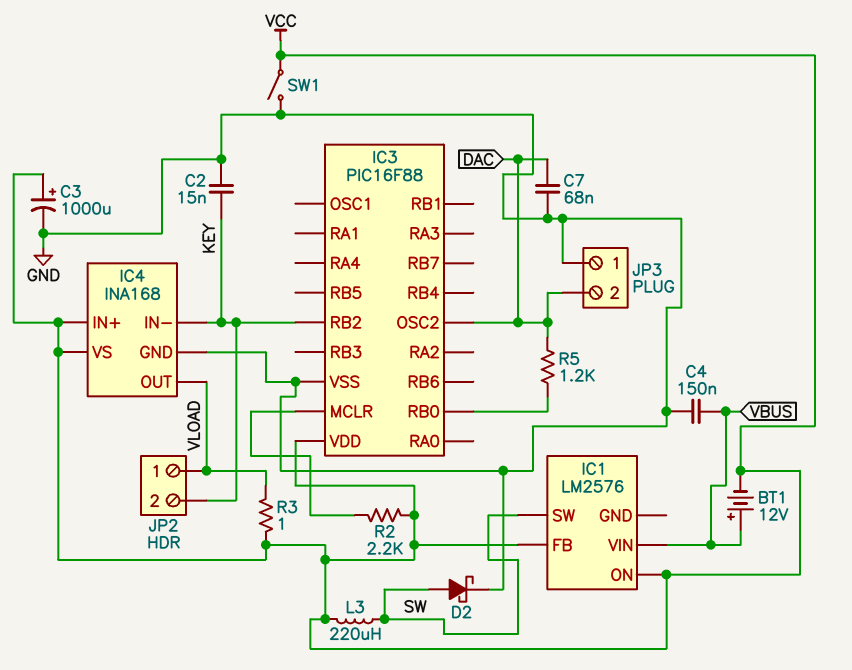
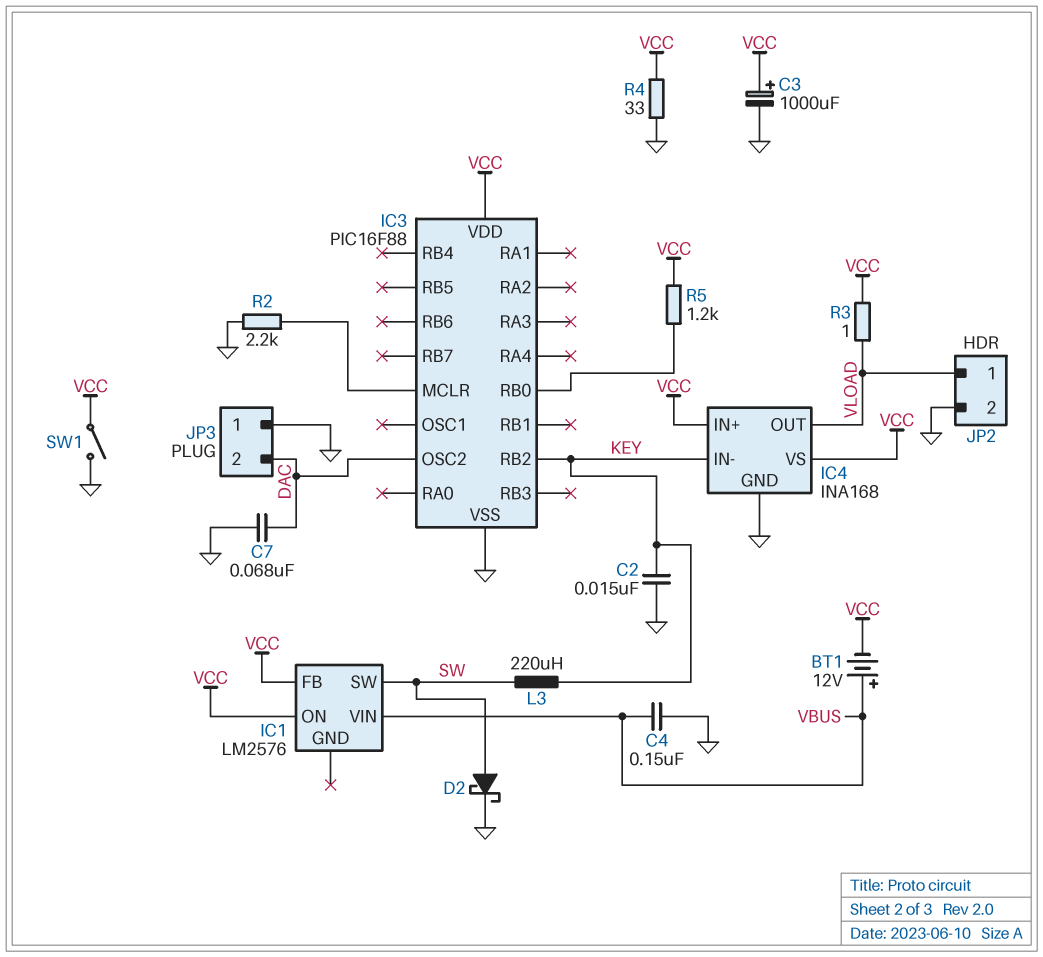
JP2 pin 2: KEY -> GND
L3: 220uH (SW, VCC) -> 220uH (KEY, SW)
R2: 2.2k (IC3/MCLR, VCC) -> 2.2k (GND, IC3/MCLR)
R4: none -> 33 (GND, VCC)
R5: 1.2k (DAC, IC3/RB0) -> 1.2k (IC3/RB0, VCC)

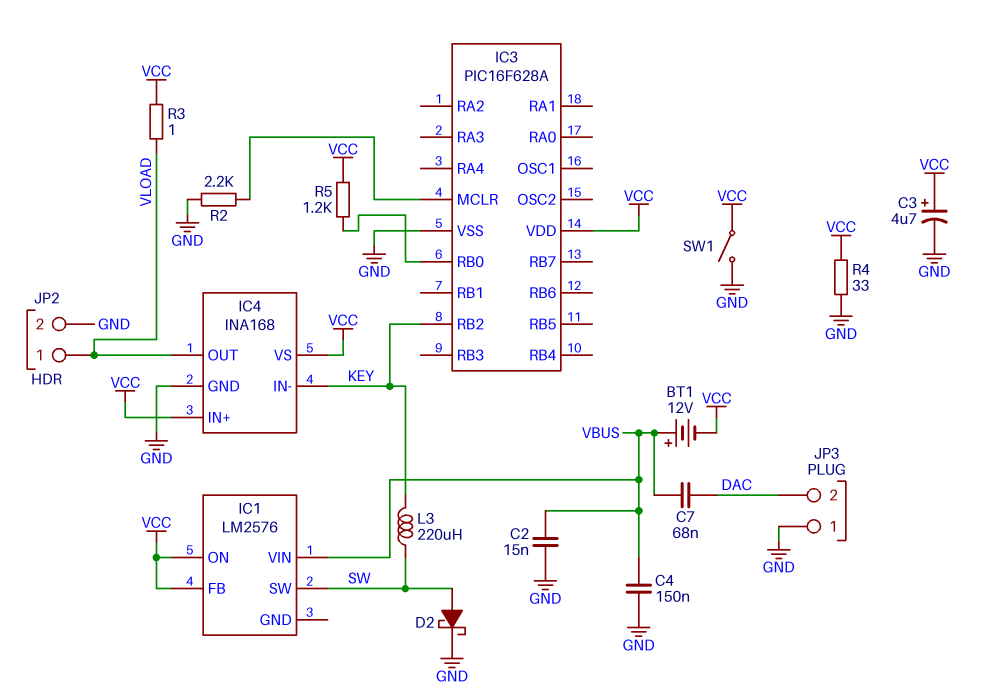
C2: 15nF (GND, KEY) -> 15nF (GND, VBUS)
C3: 1000uF (plus VCC, minus GND) -> 4.7uF (plus VCC, minus GND)
C7: 68nF (DAC, GND) -> 68nF (DAC, VBUS)
IC3: PIC16F88 -> PIC16F628A
IC3 pin OSC2: DAC -> none

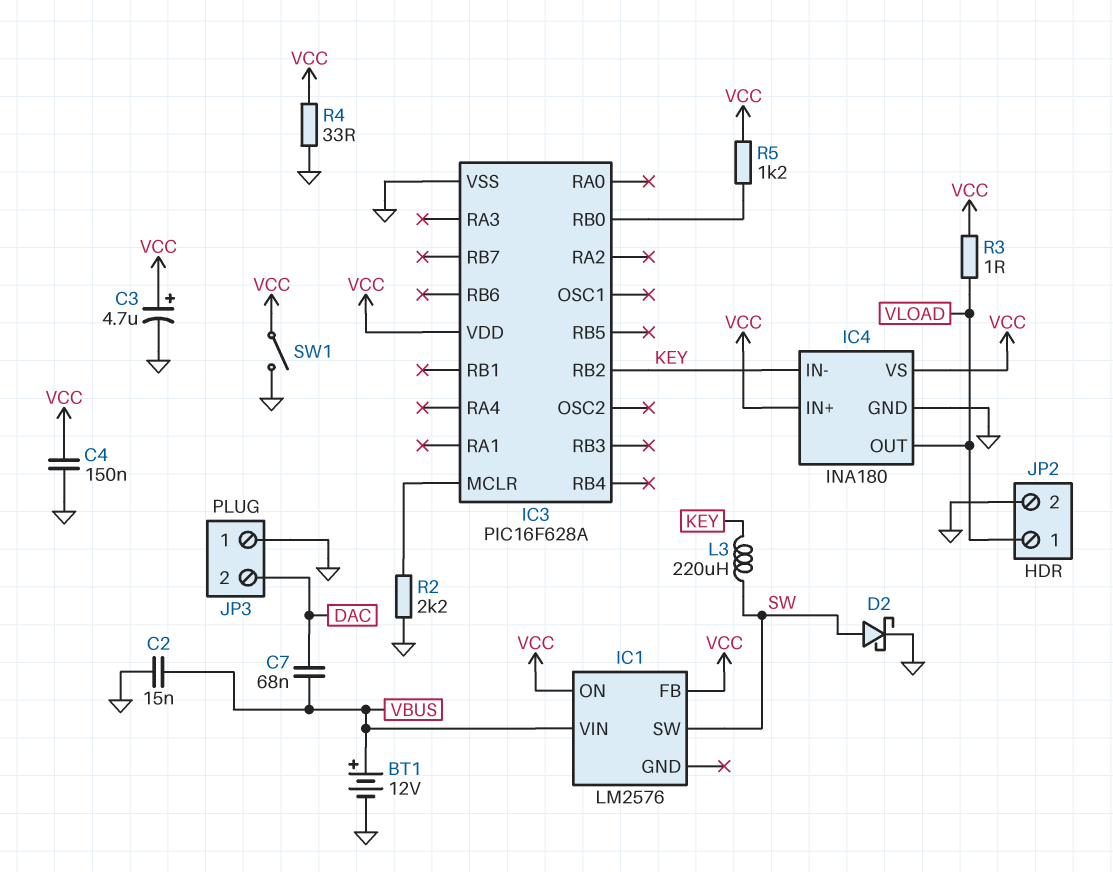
BT1: 12V (plus VBUS, minus VCC) -> 12V (plus VBUS, minus GND)
C4: 150nF (GND, VBUS) -> 150nF (GND, VCC)
IC4: INA168 -> INA180

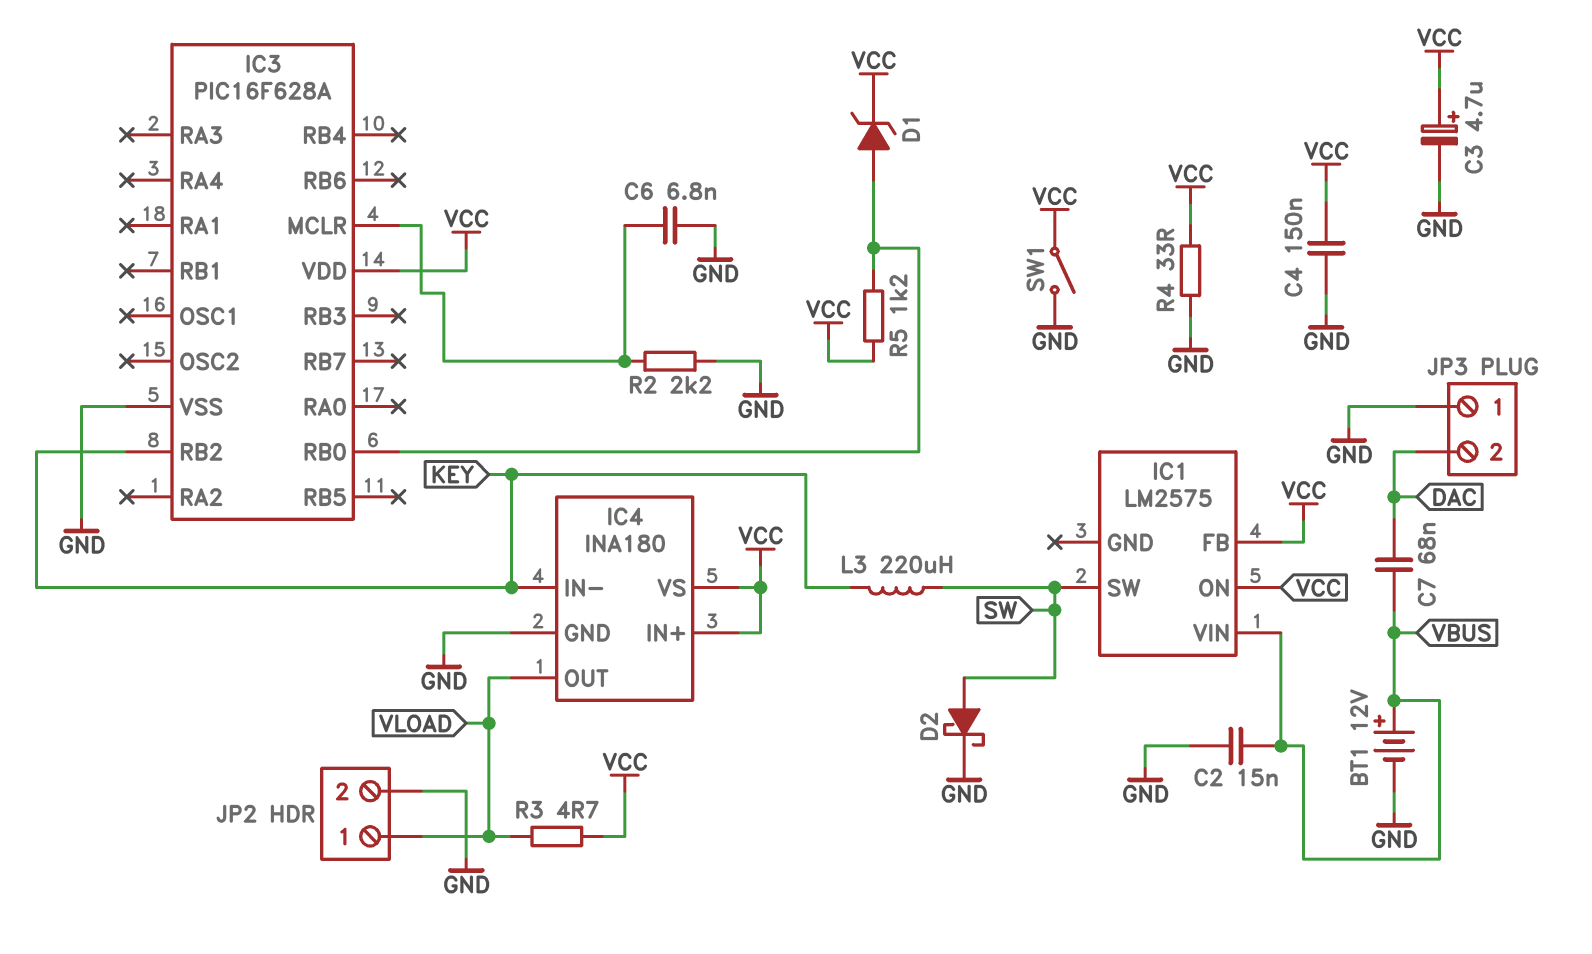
C6: none -> 6.8nF (GND, IC3/MCLR)
D1: none -> zener (A IC3/RB0, K VCC)
IC1: LM2576 -> LM2575
R3: 1 (VCC, VLOAD) -> 4.7 (VCC, VLOAD)

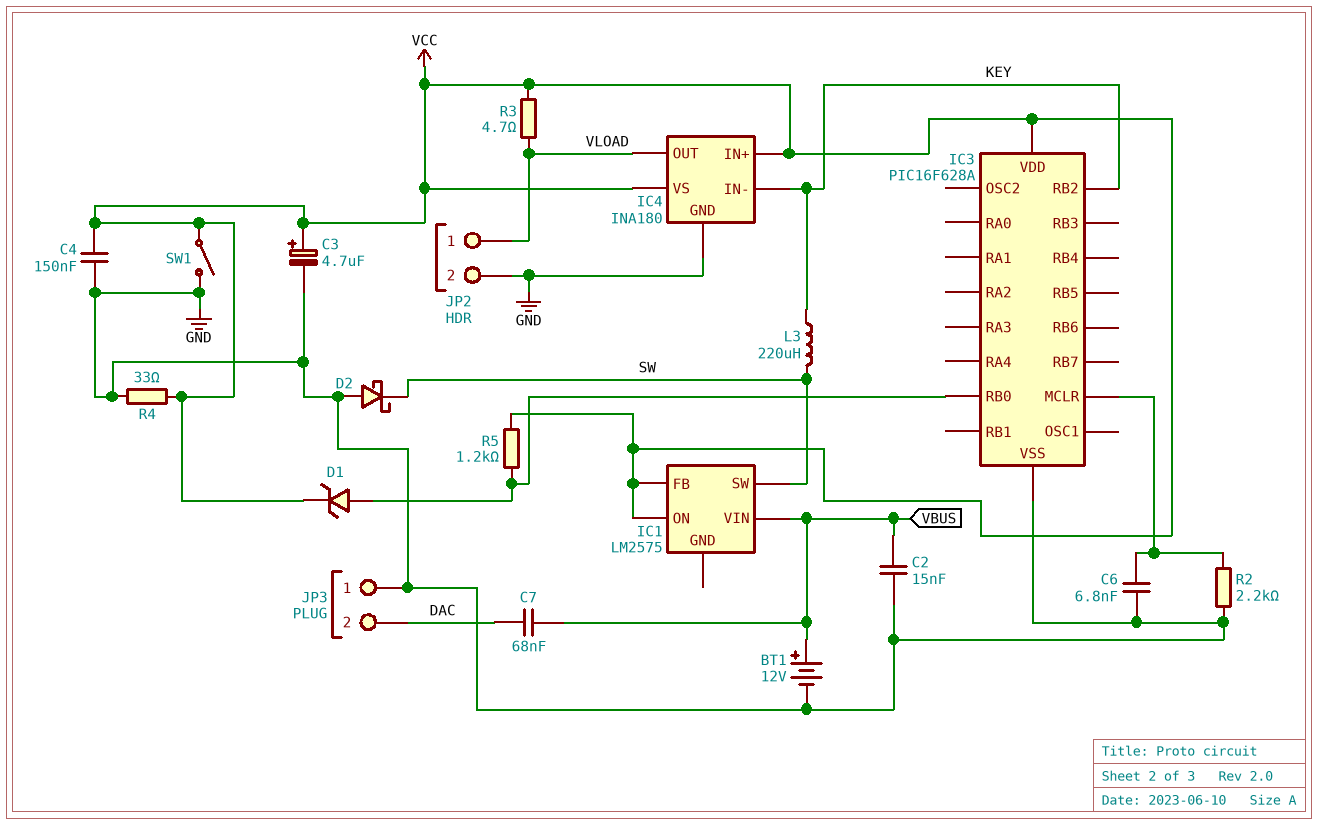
D2: schottky (A SW, K GND) -> schottky (A GND, K SW)

